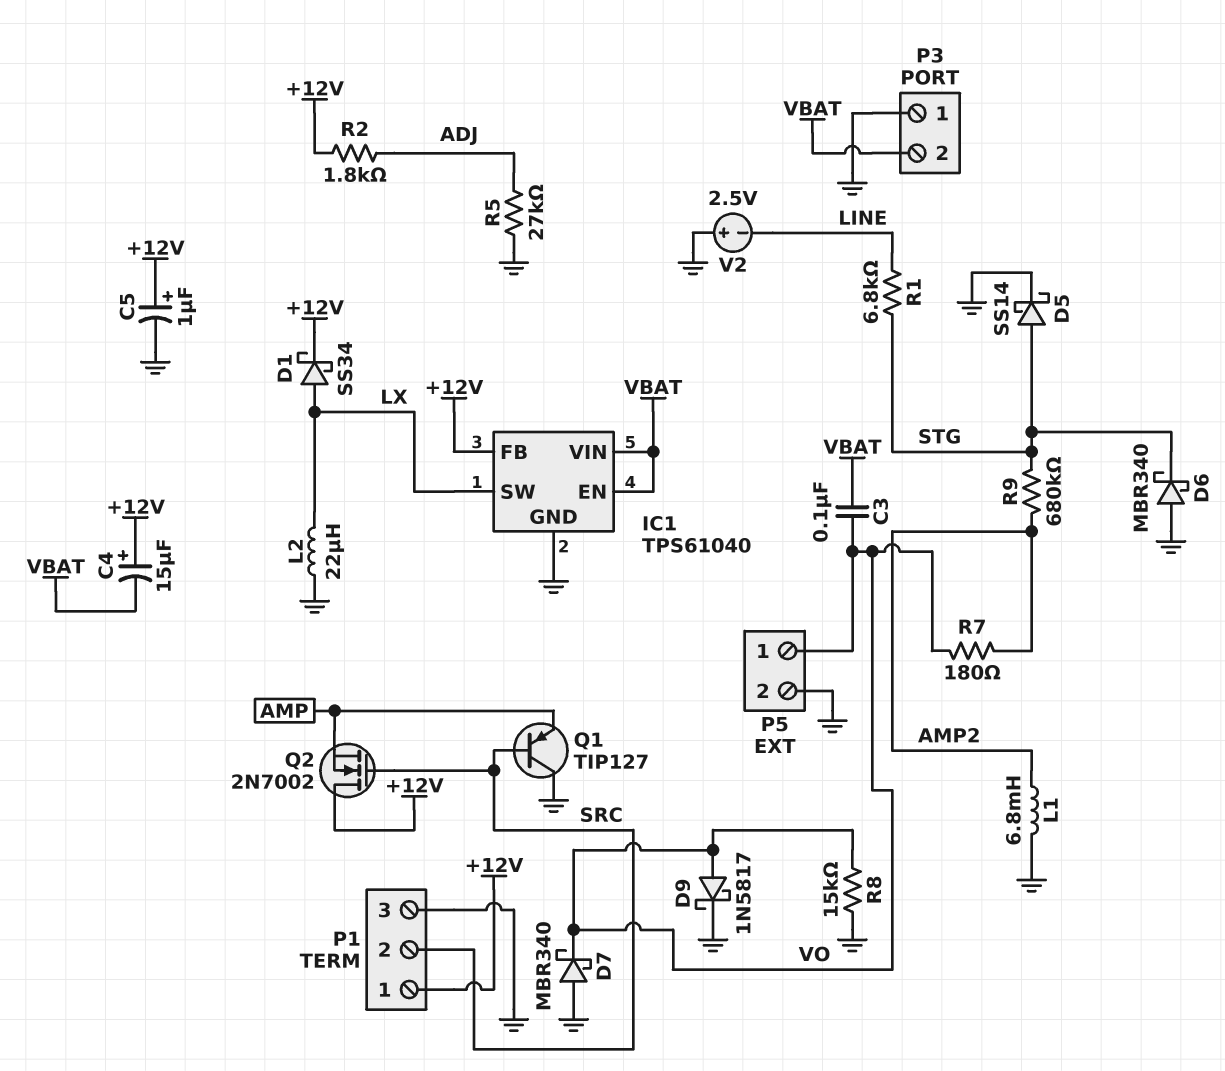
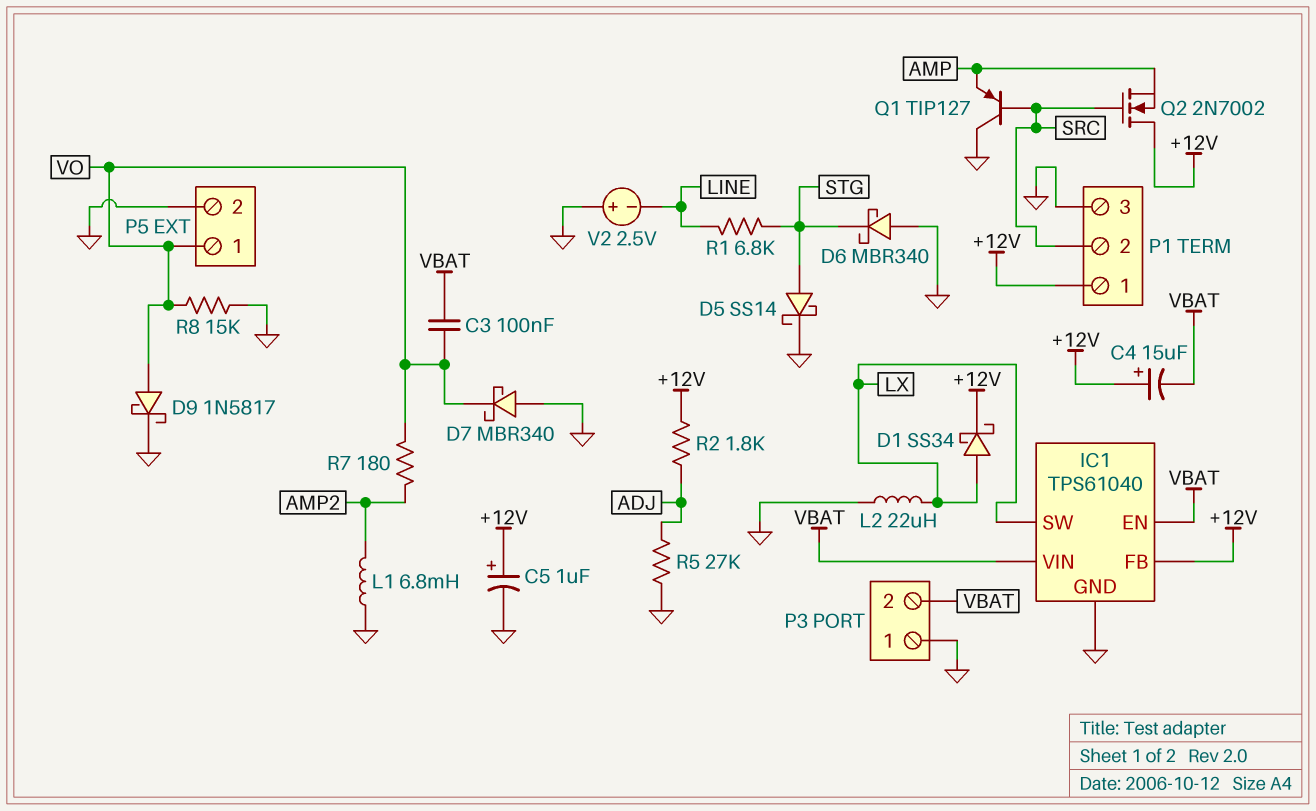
R9: 680k (AMP2, STG) -> none

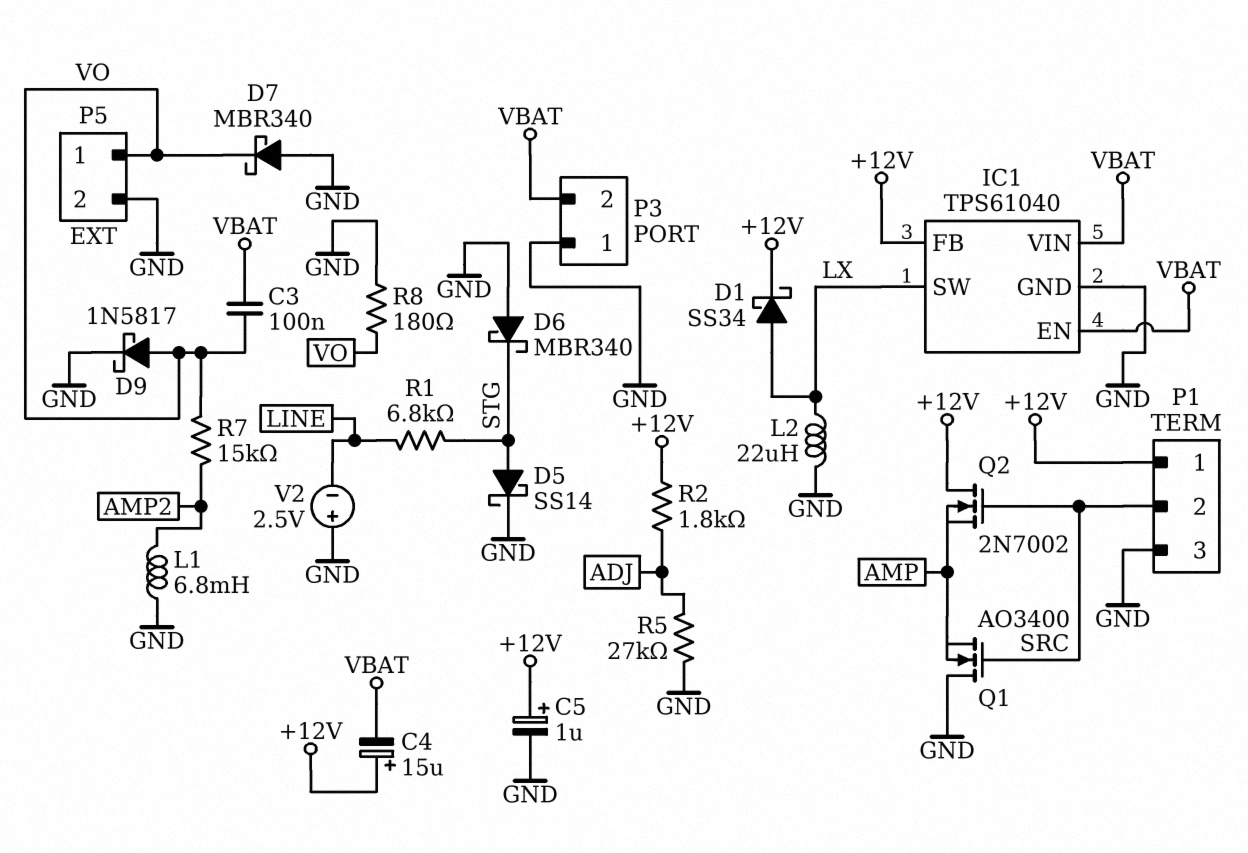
Q1: PNP TIP127 (B SRC, C GND, E AMP) -> NMOS AO3400 (G SRC, D GND, S AMP)
R7: 180 (AMP2, VO) -> 15k (AMP2, VO)
R8: 15k (GND, VO) -> 180 (GND, VO)

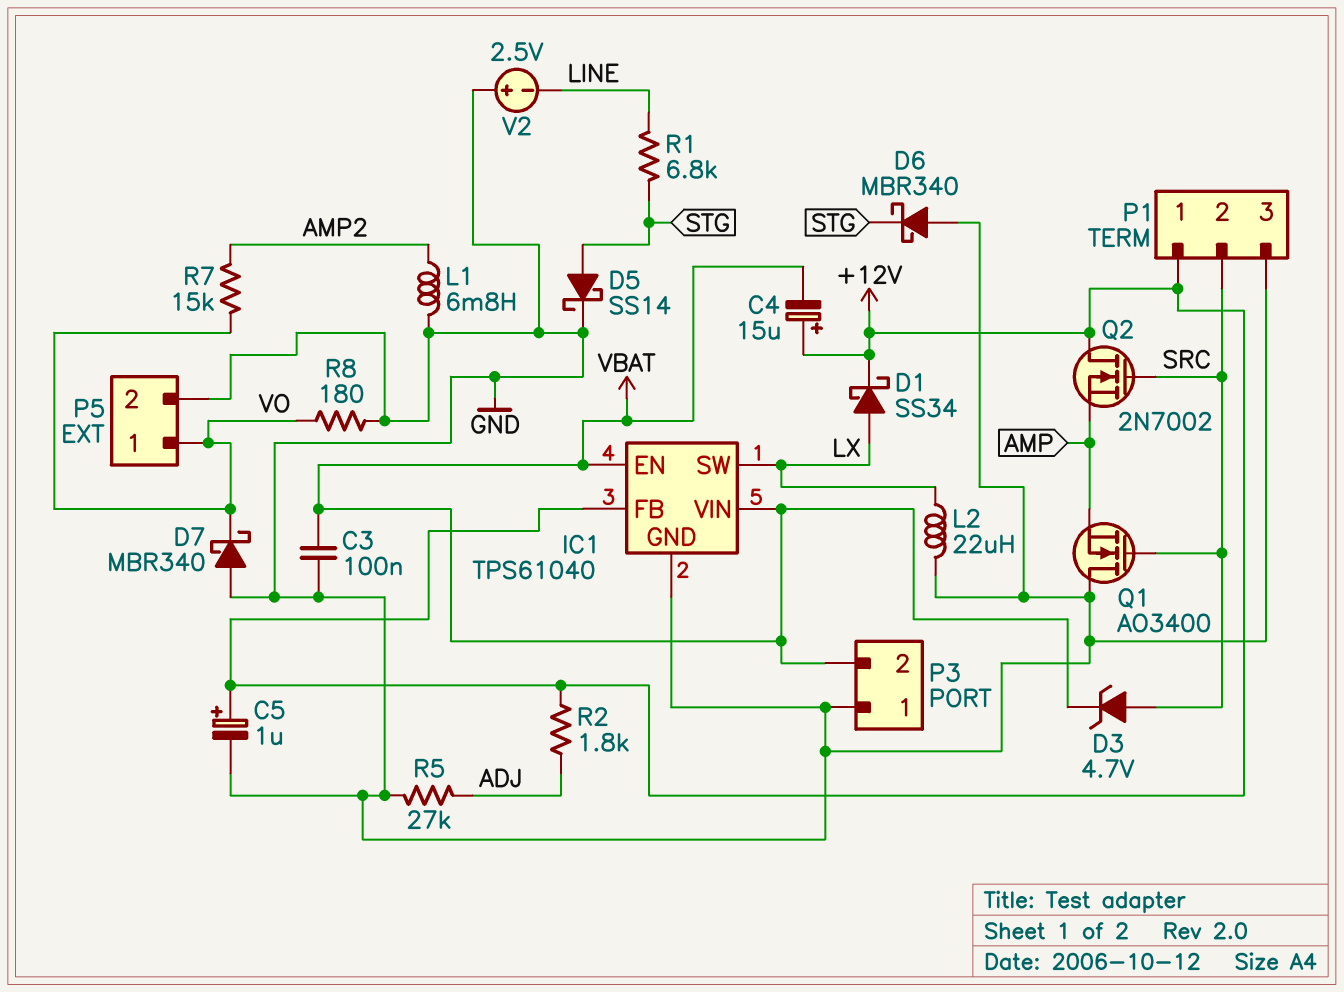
C3: 100nF (VBAT, VO) -> 100nF (GND, VBAT)
D3: none -> zener 4.7V (A SRC, K VBAT)
D9: schottky 1N5817 (A VO, K GND) -> none

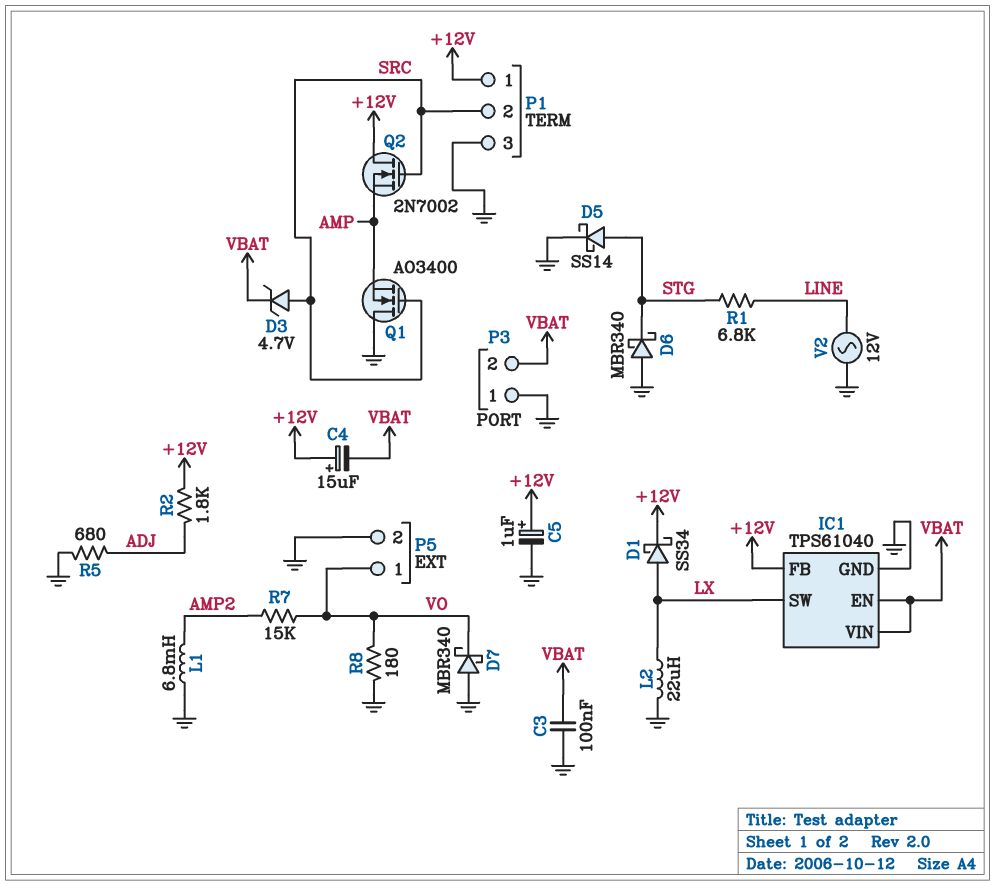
R5: 27k (ADJ, GND) -> 680 (ADJ, GND)
V2: 2.5V (plus GND, minus LINE) -> AC 12V (GND, LINE)

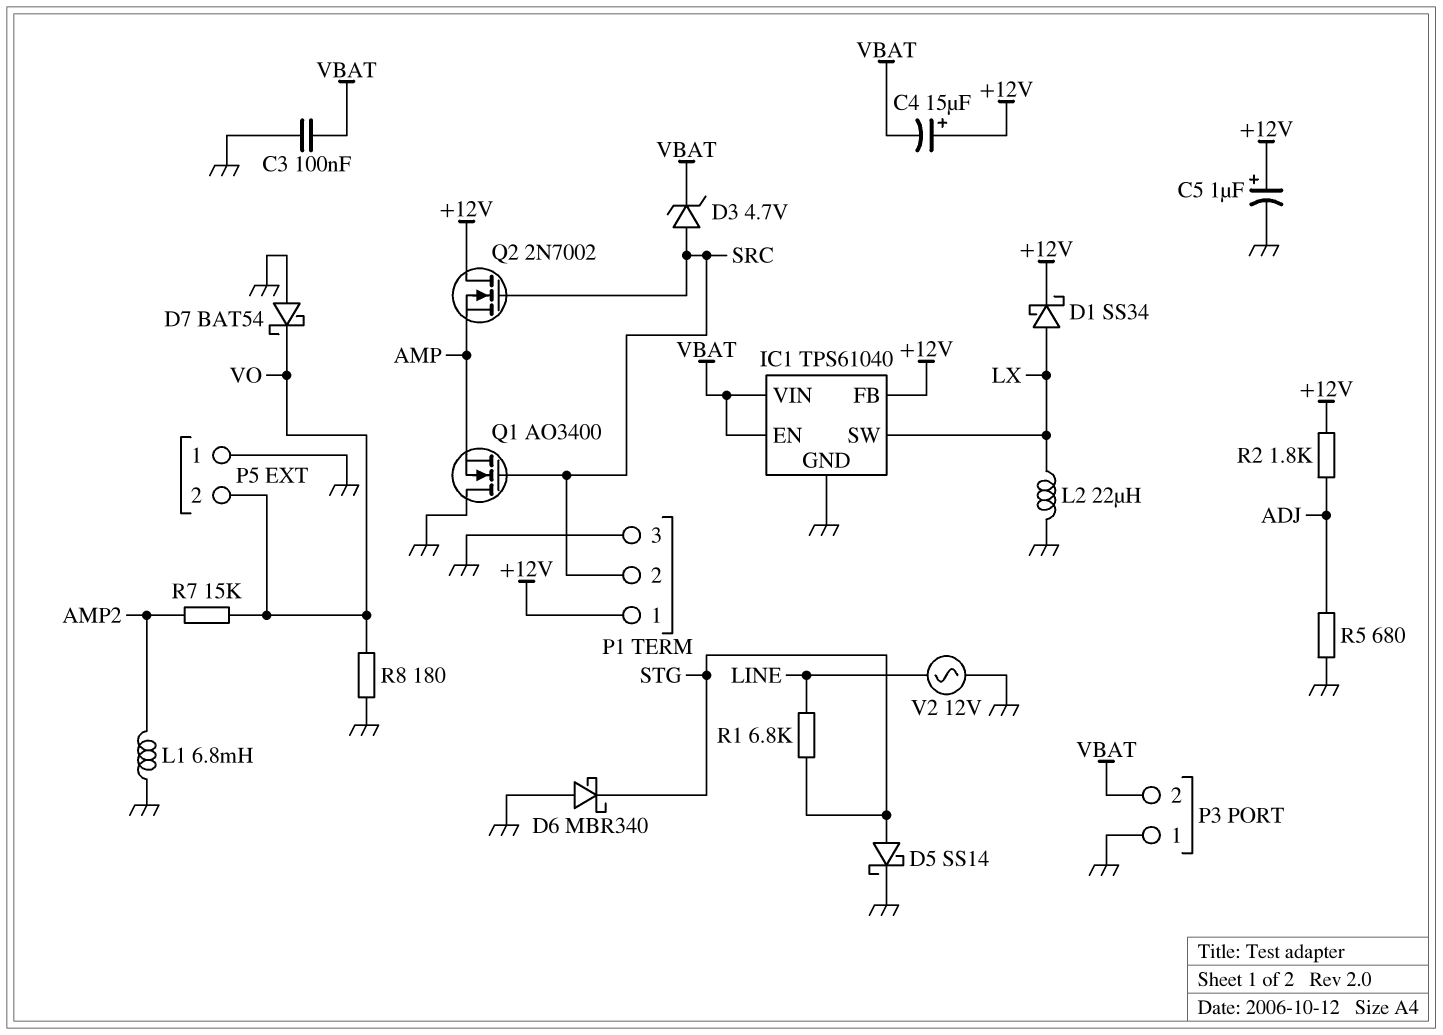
D7: schottky MBR340 (A GND, K VO) -> schottky BAT54 (A GND, K VO)
P5 pin 1: VO -> GND
P5 pin 2: GND -> VO

